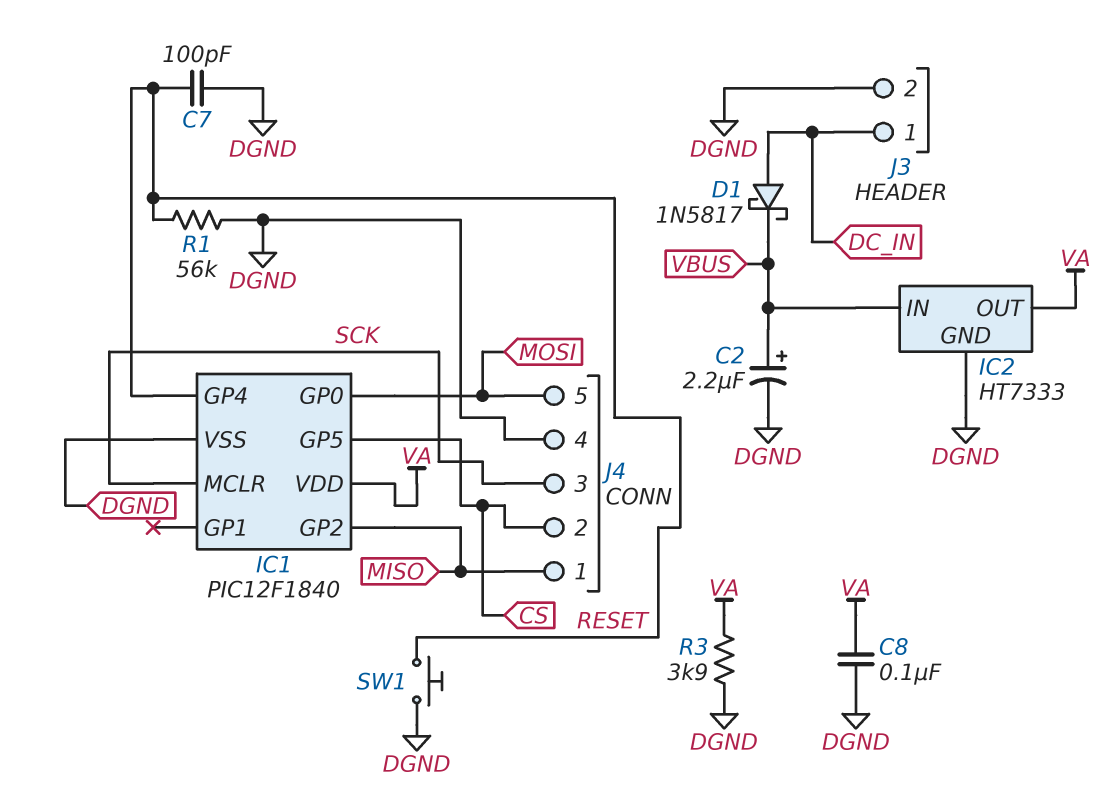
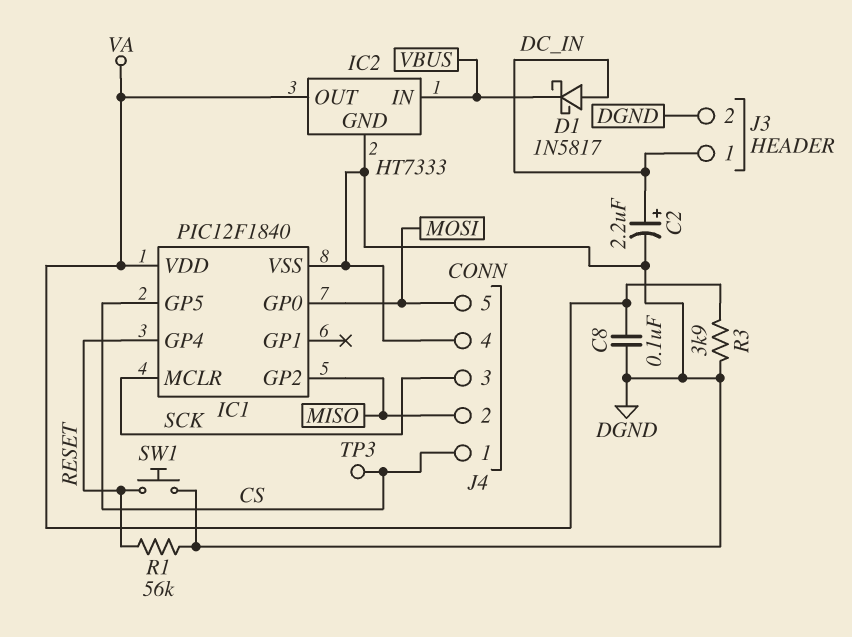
C2: 2.2uF (plus VBUS, minus DGND) -> 2.2uF (plus DC_IN, minus DGND)
C7: 100pF (DGND, RESET) -> none
J4 pin 1: MISO -> CS
J4 pin 2: CS -> MISO
TP3: none -> test point (CS)

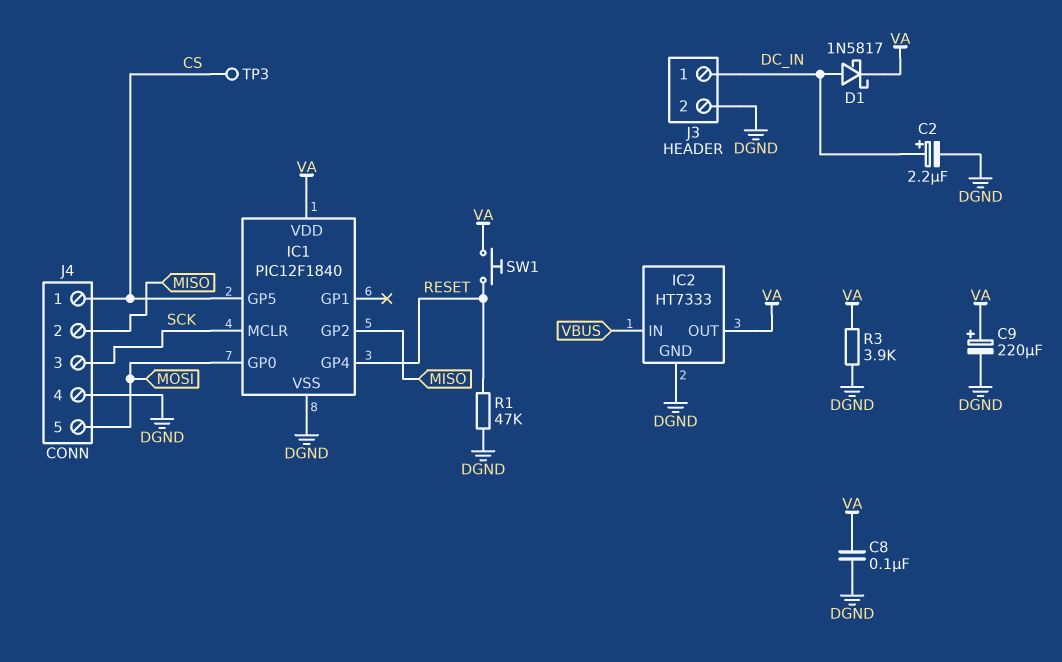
C9: none -> 220uF (plus VA, minus DGND)
D1: schottky 1N5817 (A DC_IN, K VBUS) -> schottky 1N5817 (A DC_IN, K VA)
R1: 56k (DGND, RESET) -> 47k (DGND, RESET)
SW1: button (DGND, RESET) -> button (RESET, VA)

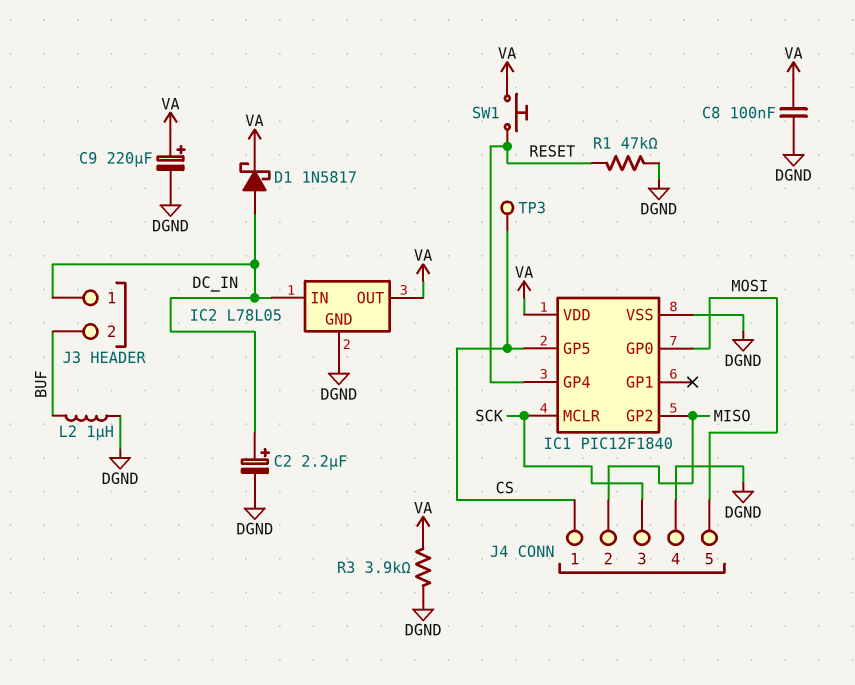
IC2: HT7333 -> L78L05
IC2 pin IN: VBUS -> DC_IN
J3 pin 2: DGND -> BUF
L2: none -> 1uH (BUF, DGND)

